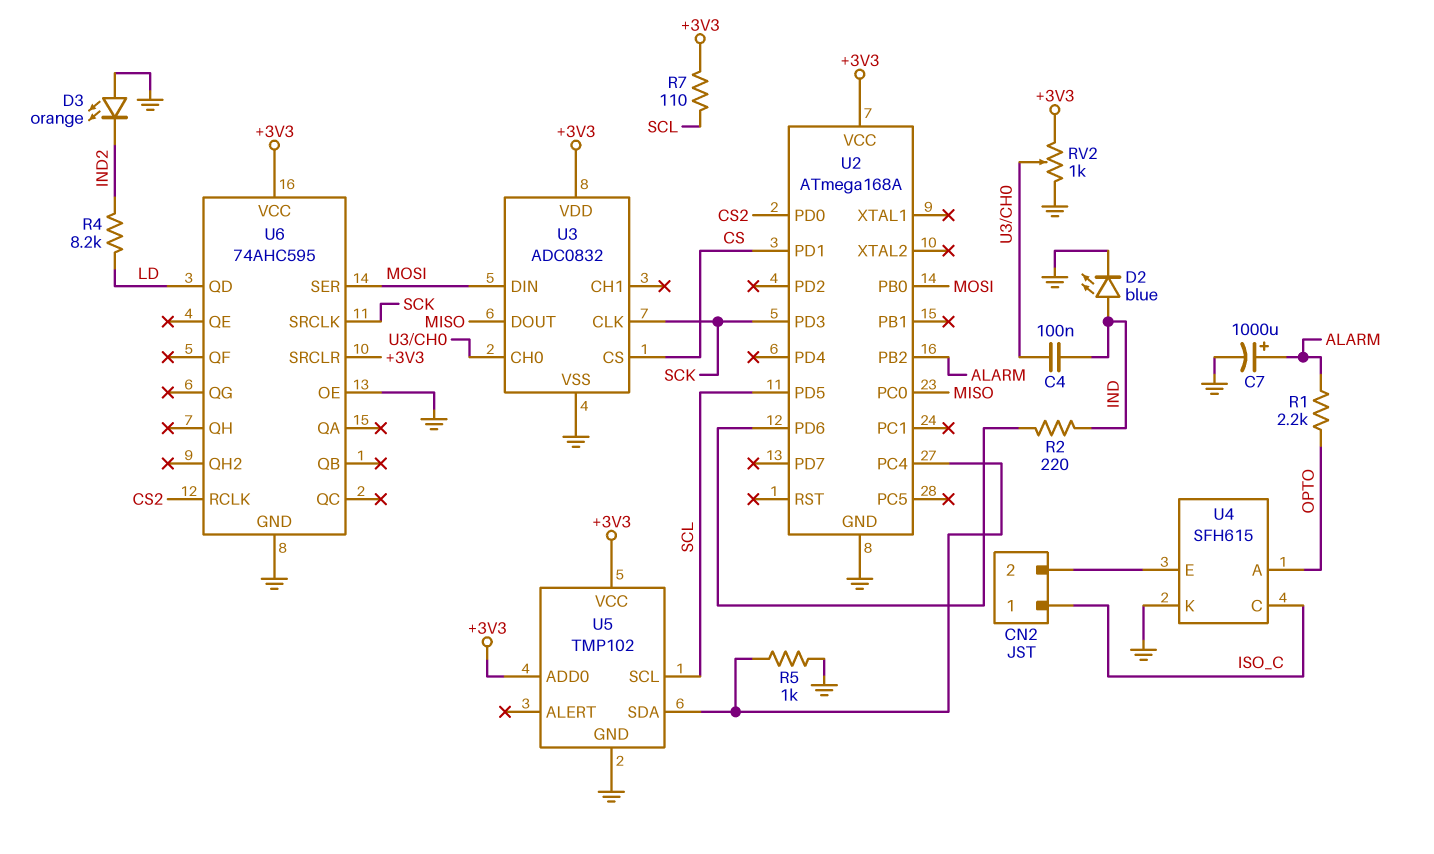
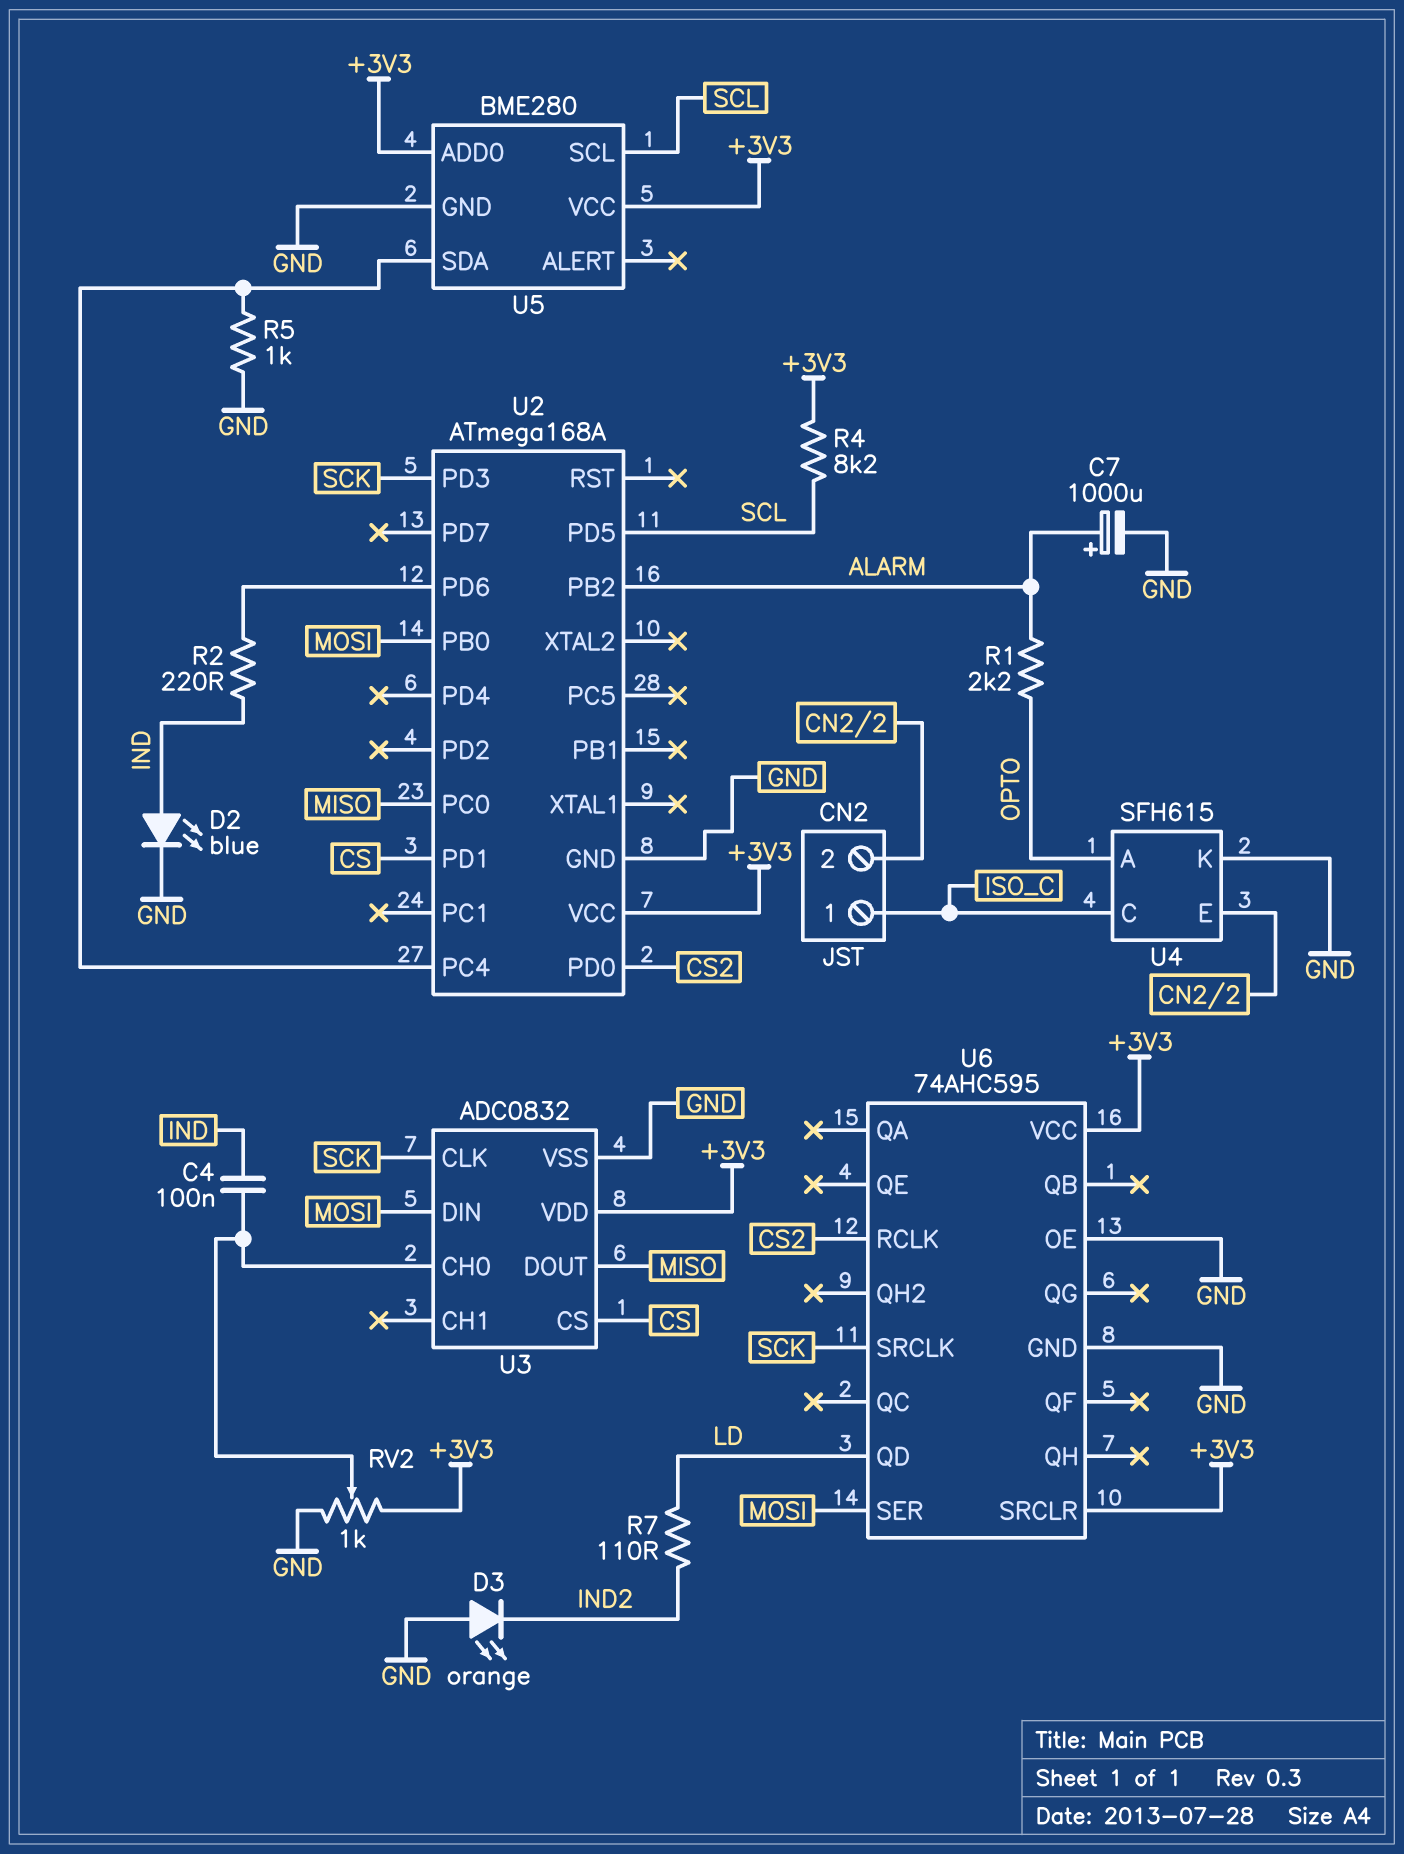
R4: 8.2k (IND2, LD) -> 8.2k (+3V3, SCL)
R7: 110 (+3V3, SCL) -> 110 (IND2, LD)
U5: TMP102 -> BME280

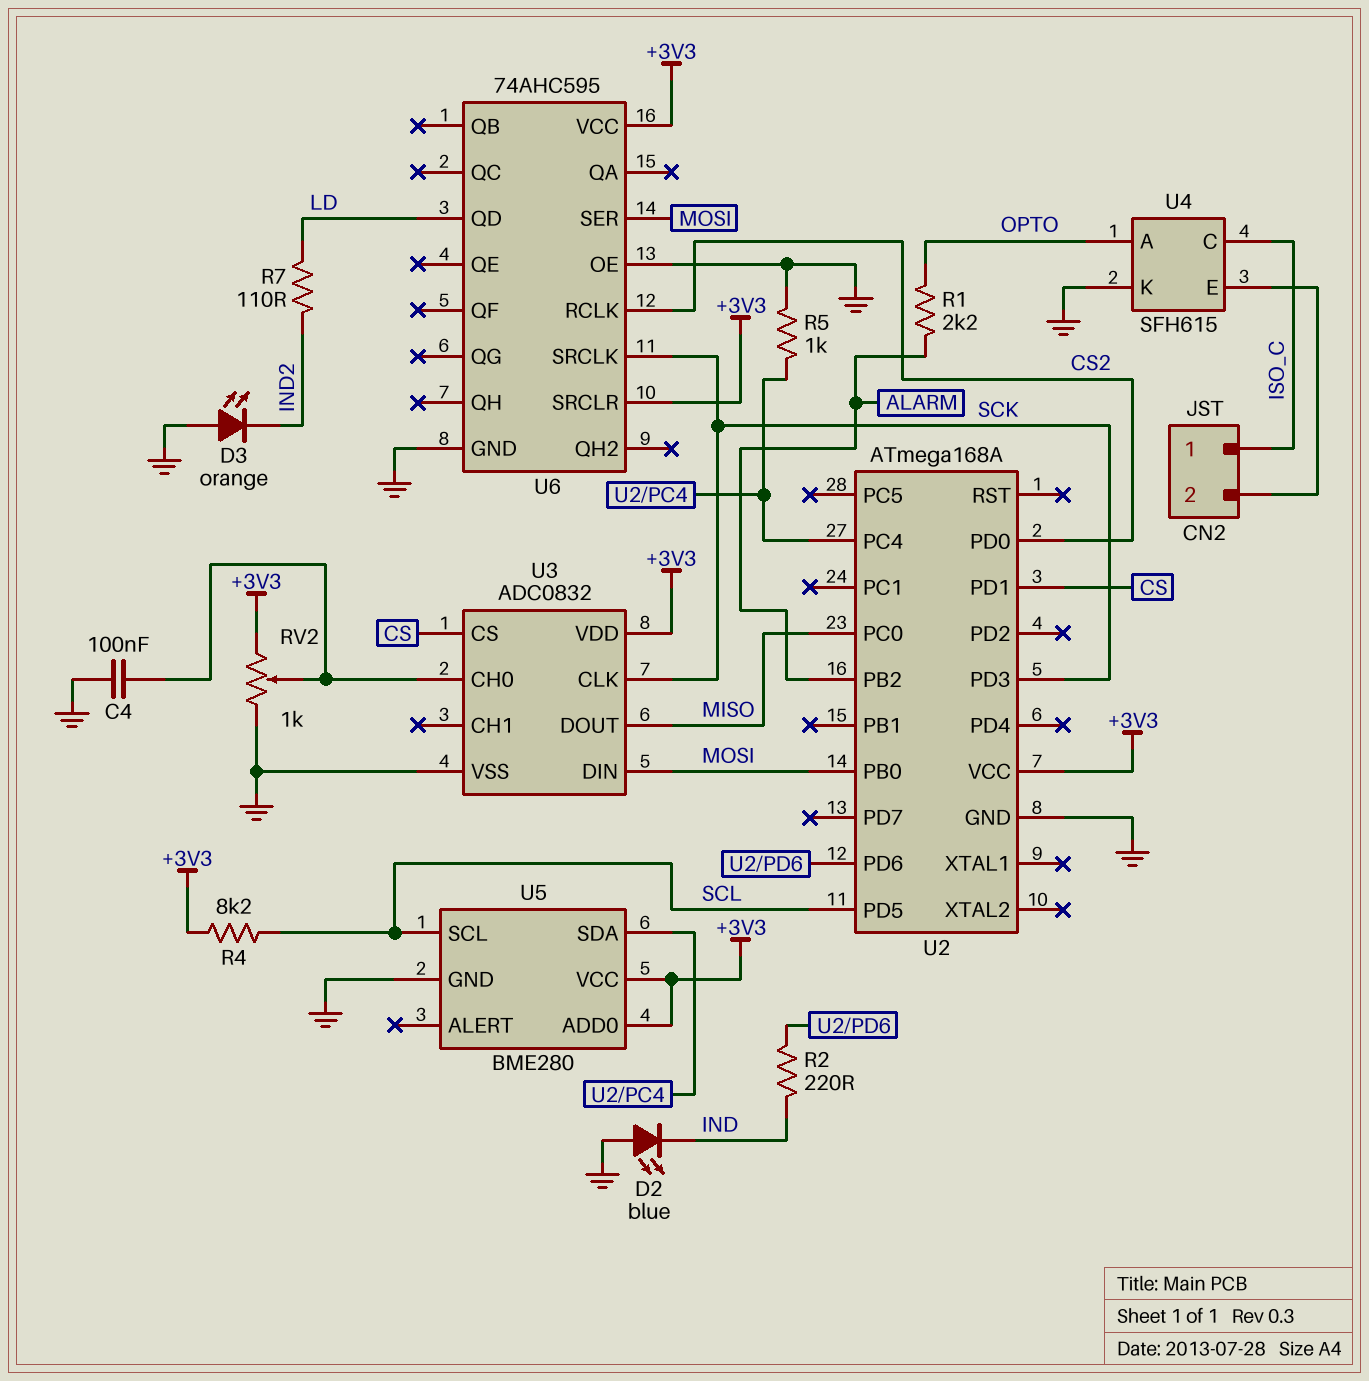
C4: 100nF (IND, U3/CH0) -> 100nF (GND, U3/CH0)
C7: 1000uF (plus ALARM, minus GND) -> none
D2: LED blue (A IND, K GND) -> LED blue (A GND, K IND)

